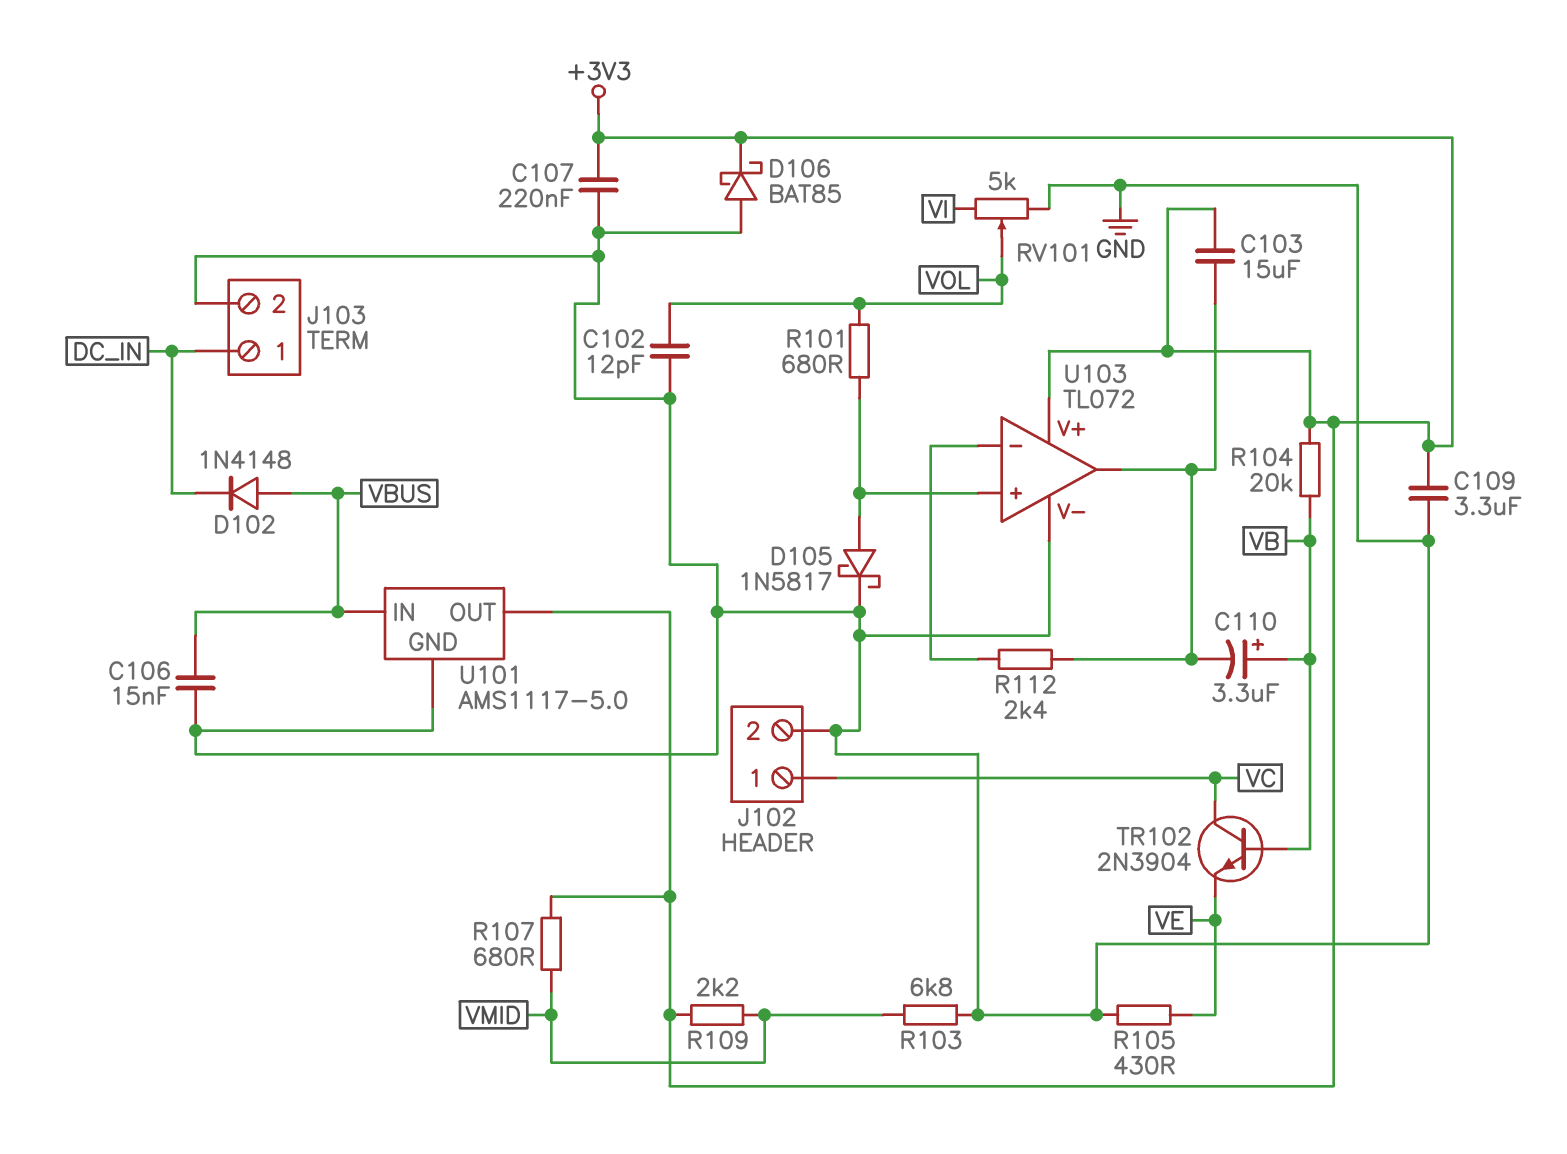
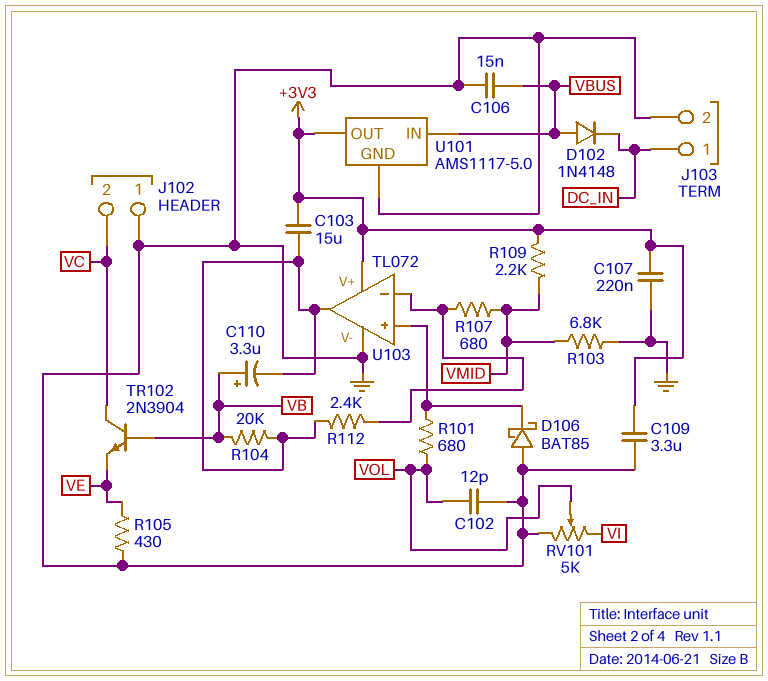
D105: schottky 1N5817 (A U103/in+, K GND) -> none
D106: schottky BAT85 (A GND, K +3V3) -> schottky BAT85 (A GND, K U103/in+)
J102 pin 1: VC -> GND
J102 pin 2: GND -> VC
R104: 20k (+3V3, VB) -> 20k (U103/out, VB)
R107: 680 (+3V3, VMID) -> 680 (U103/in-, VMID)

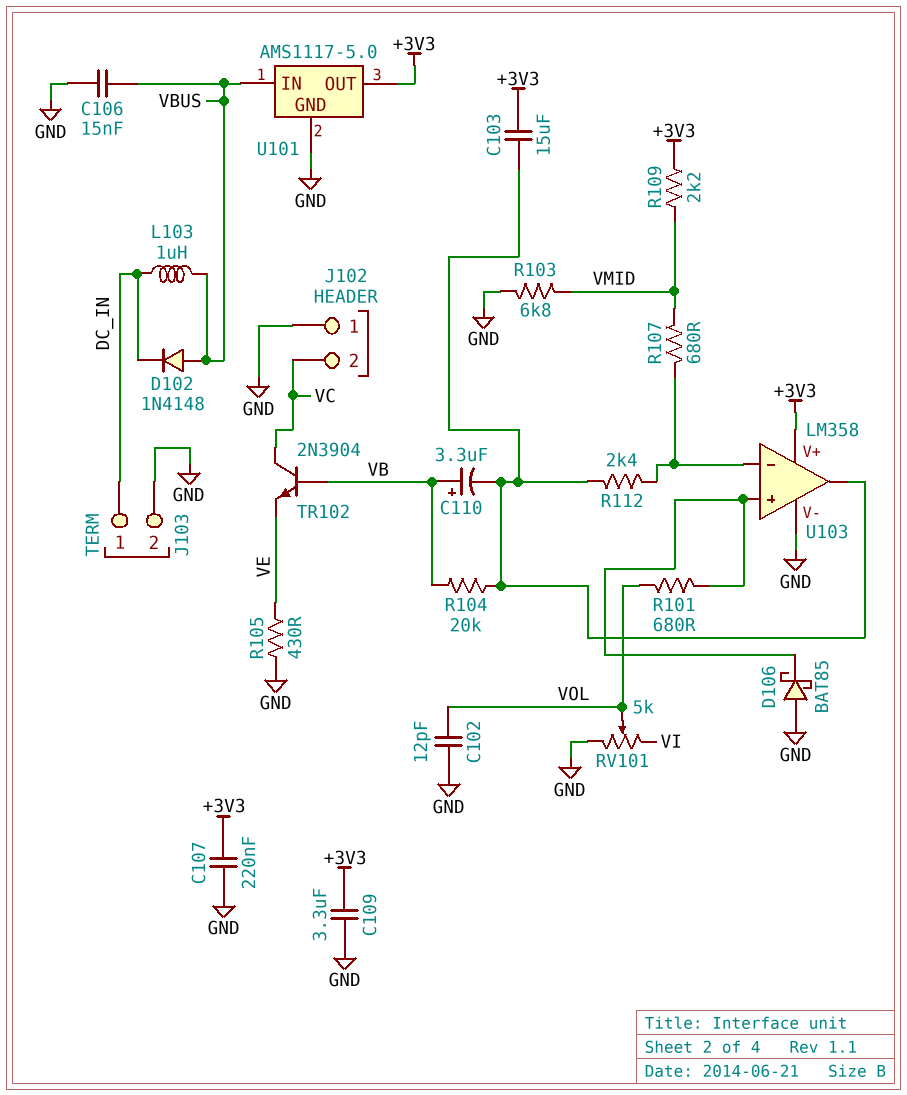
L103: none -> 1uH (DC_IN, VBUS)
U103: TL072 -> LM358

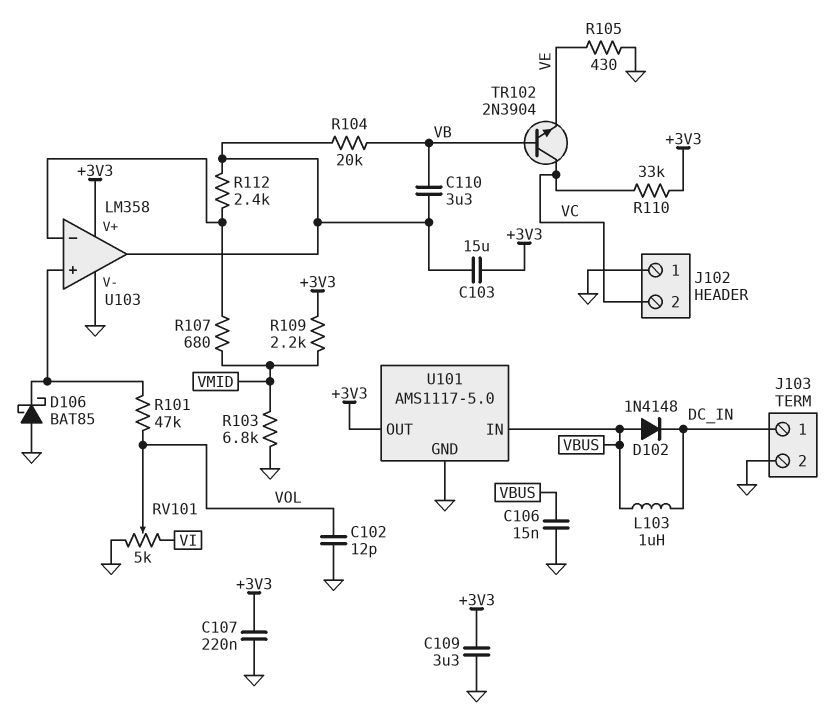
C110: 3.3uF (plus VB, minus U103/out) -> 3.3uF (U103/out, VB)
R101: 680 (U103/in+, VOL) -> 47k (U103/in+, VOL)
R110: none -> 33k (+3V3, VC)

